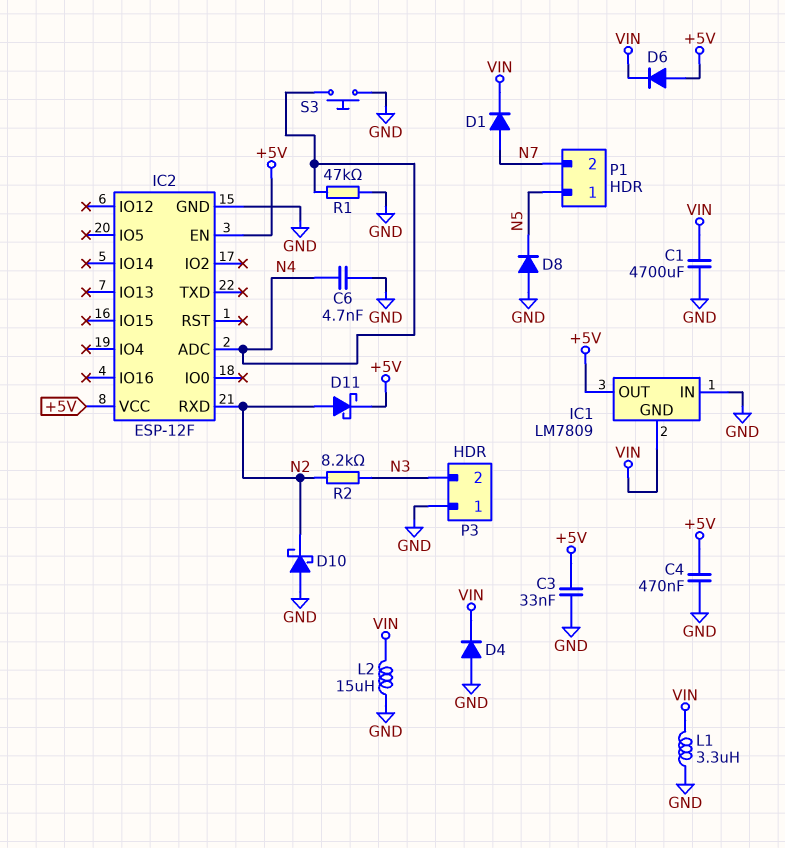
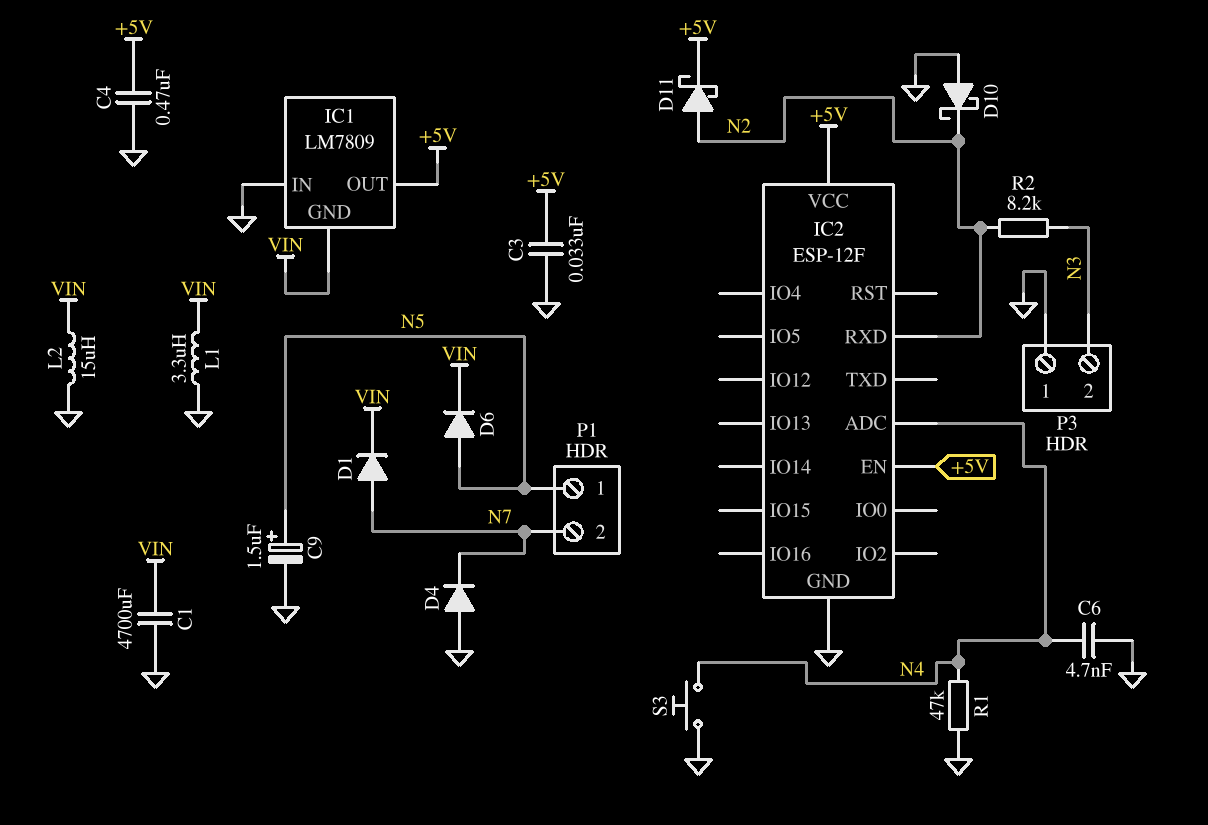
C9: none -> 1.5uF (plus N5, minus GND)
D4: diode (A GND, K VIN) -> diode (A GND, K N7)
D6: diode (A +5V, K VIN) -> diode (A N5, K VIN)
D8: diode (A GND, K N5) -> none

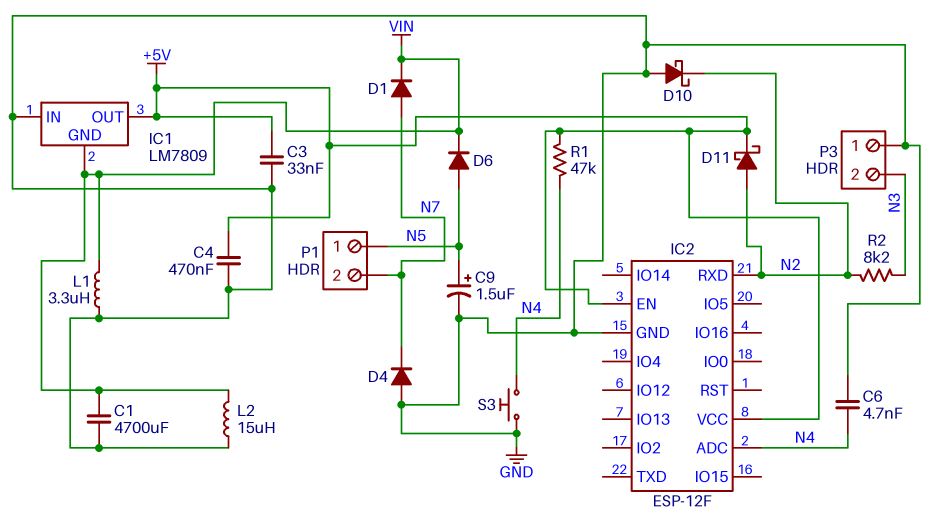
R1: 47k (GND, N4) -> 47k (+5V, N4)

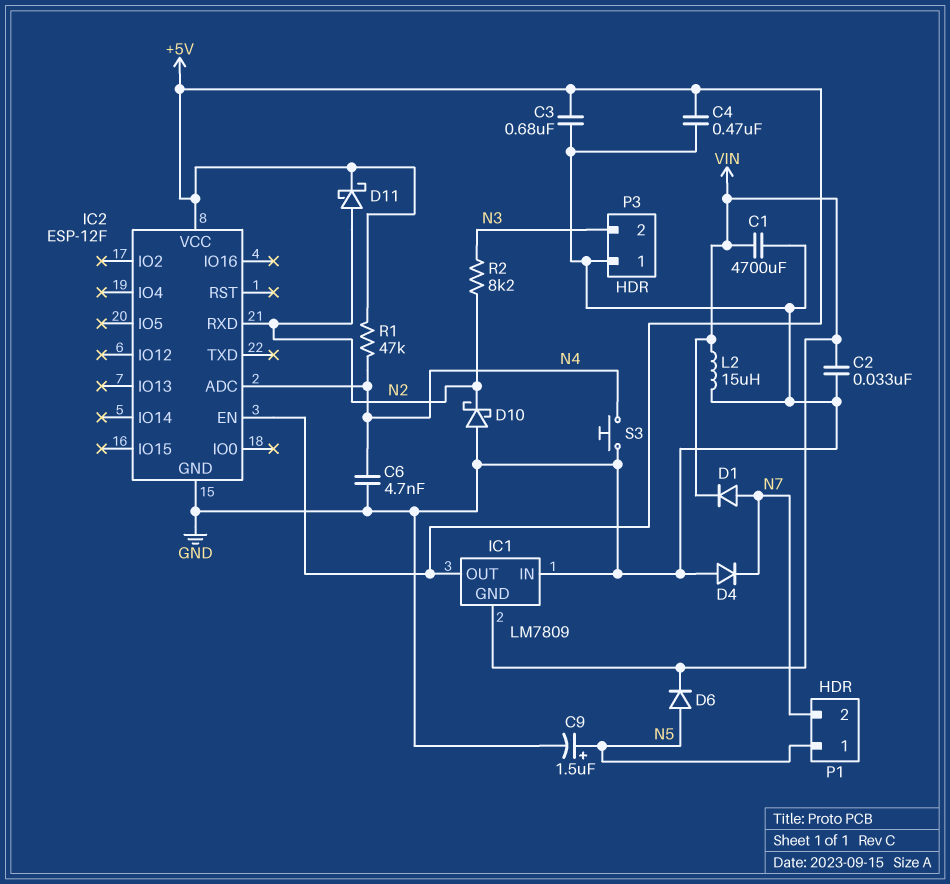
C2: none -> 33nF (GND, VIN)
C3: 33nF (+5V, GND) -> 680nF (+5V, GND)
L1: 3.3uH (GND, VIN) -> none

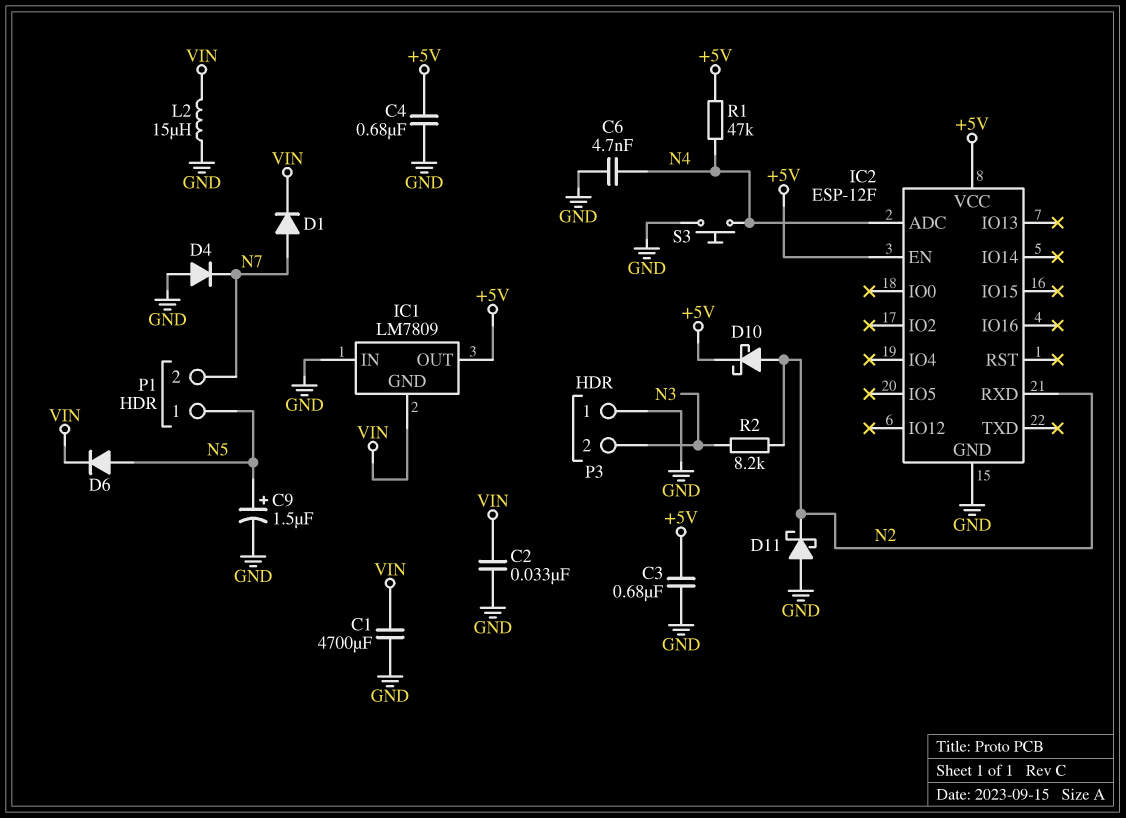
C4: 470nF (+5V, GND) -> 680nF (+5V, GND)
D10: schottky (A GND, K N2) -> schottky (A N2, K +5V)
D11: schottky (A N2, K +5V) -> schottky (A GND, K N2)

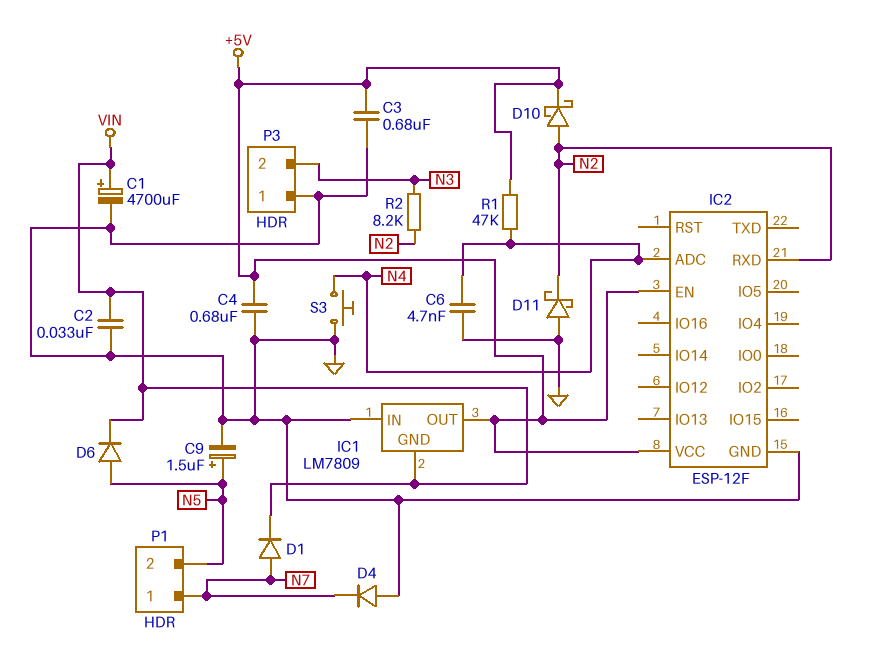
C1: 4700uF (GND, VIN) -> 4700uF (plus VIN, minus GND)
L2: 15uH (GND, VIN) -> none
P1 pin 1: N5 -> N7
P1 pin 2: N7 -> N5

